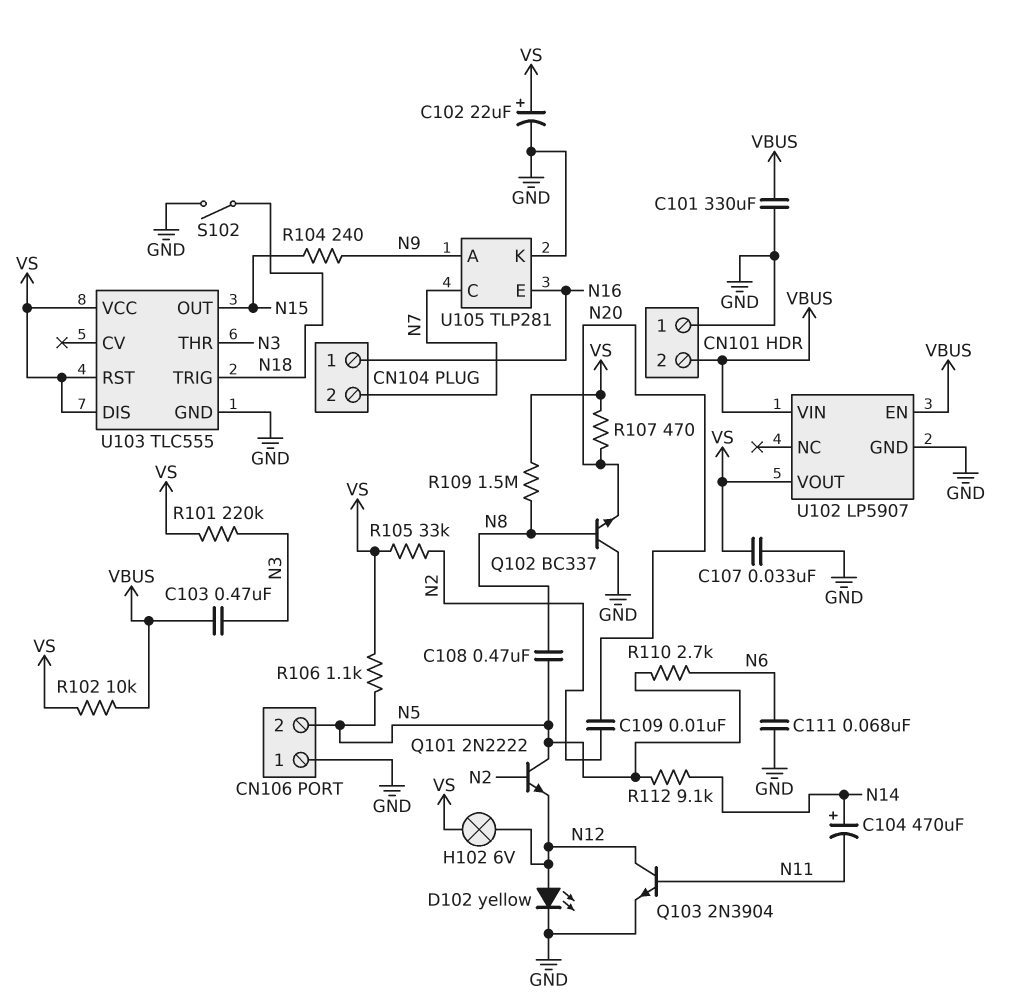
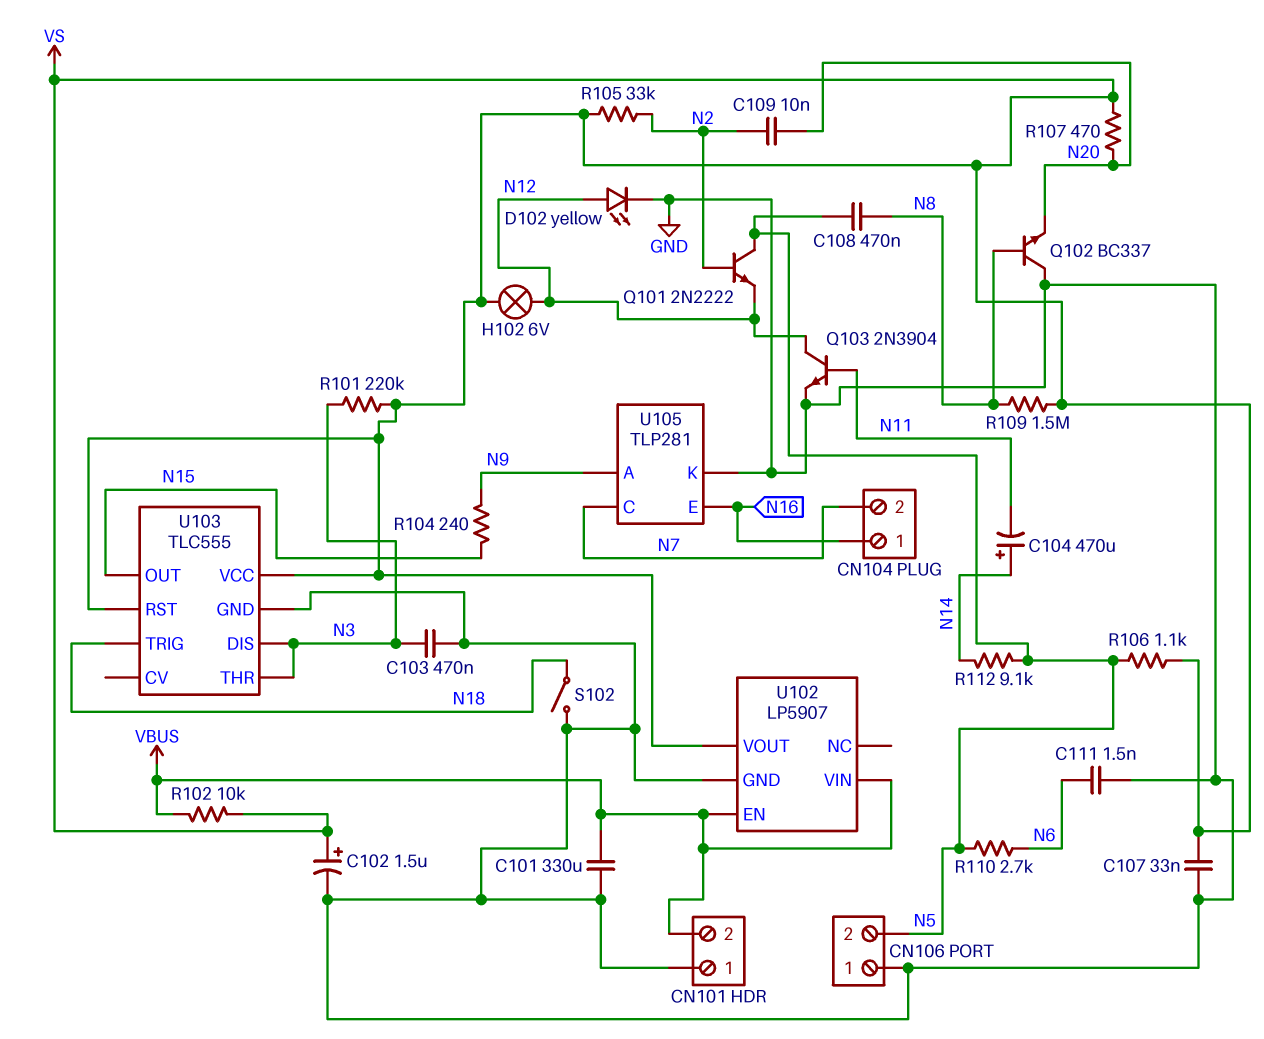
C102: 22uF (plus VS, minus GND) -> 1.5uF (plus VS, minus GND)
C103: 470nF (N3, VBUS) -> 470nF (GND, N3)
C111: 68nF (GND, N6) -> 1.5nF (GND, N6)
U103 pin DIS: VS -> N3

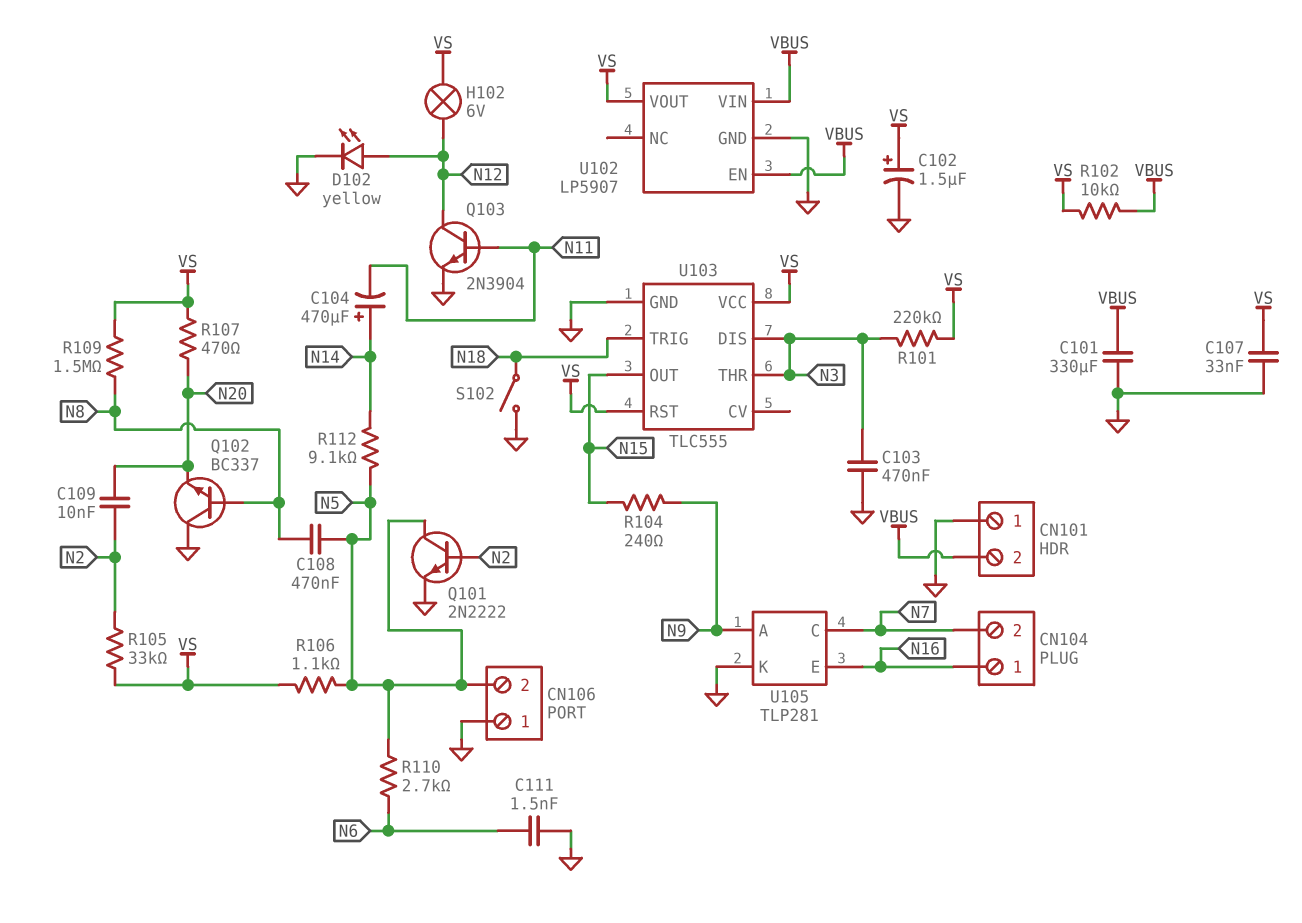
Q101: NPN 2N2222 (B N2, C N5, E N12) -> NPN 2N2222 (B N2, C N5, E GND)

